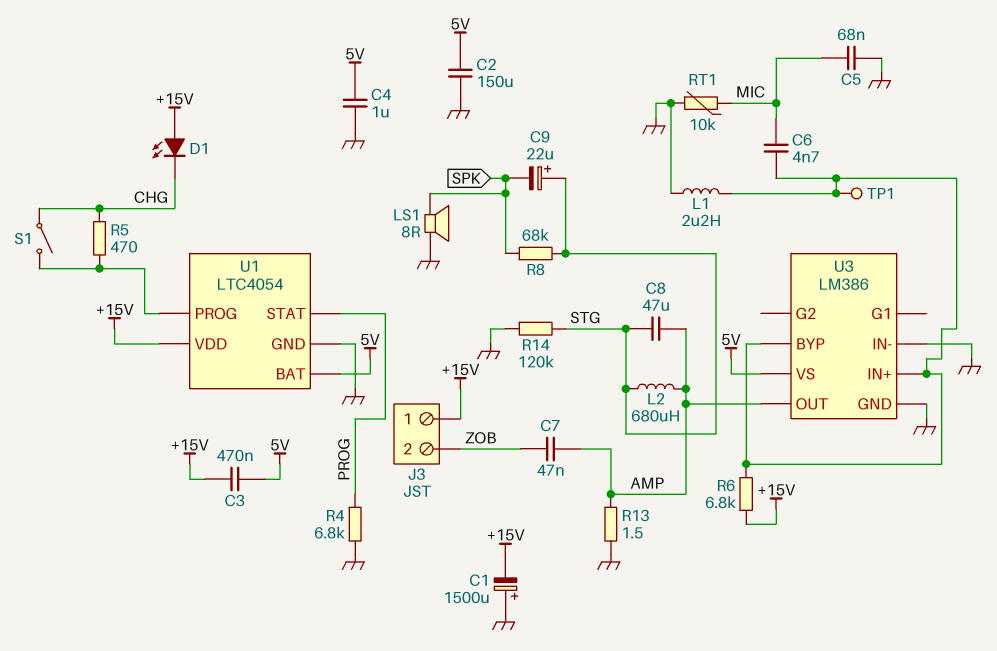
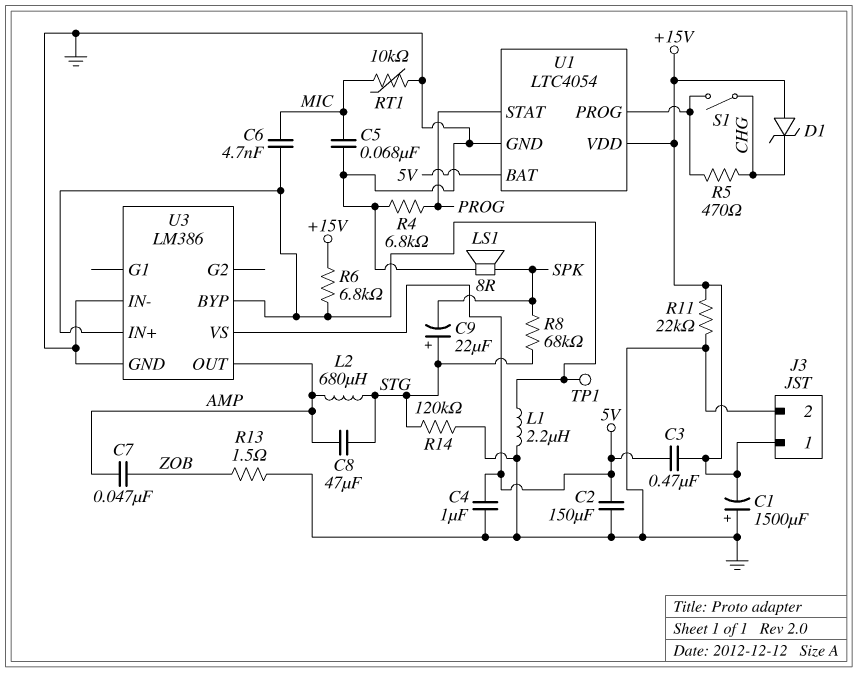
D1: LED (A +15V, K CHG) -> zener (A +15V, K CHG)
J3 pin 2: ZOB -> GND
R11: none -> 22k (+15V, GND)
R13: 1.5 (AMP, GND) -> 1.5 (GND, ZOB)

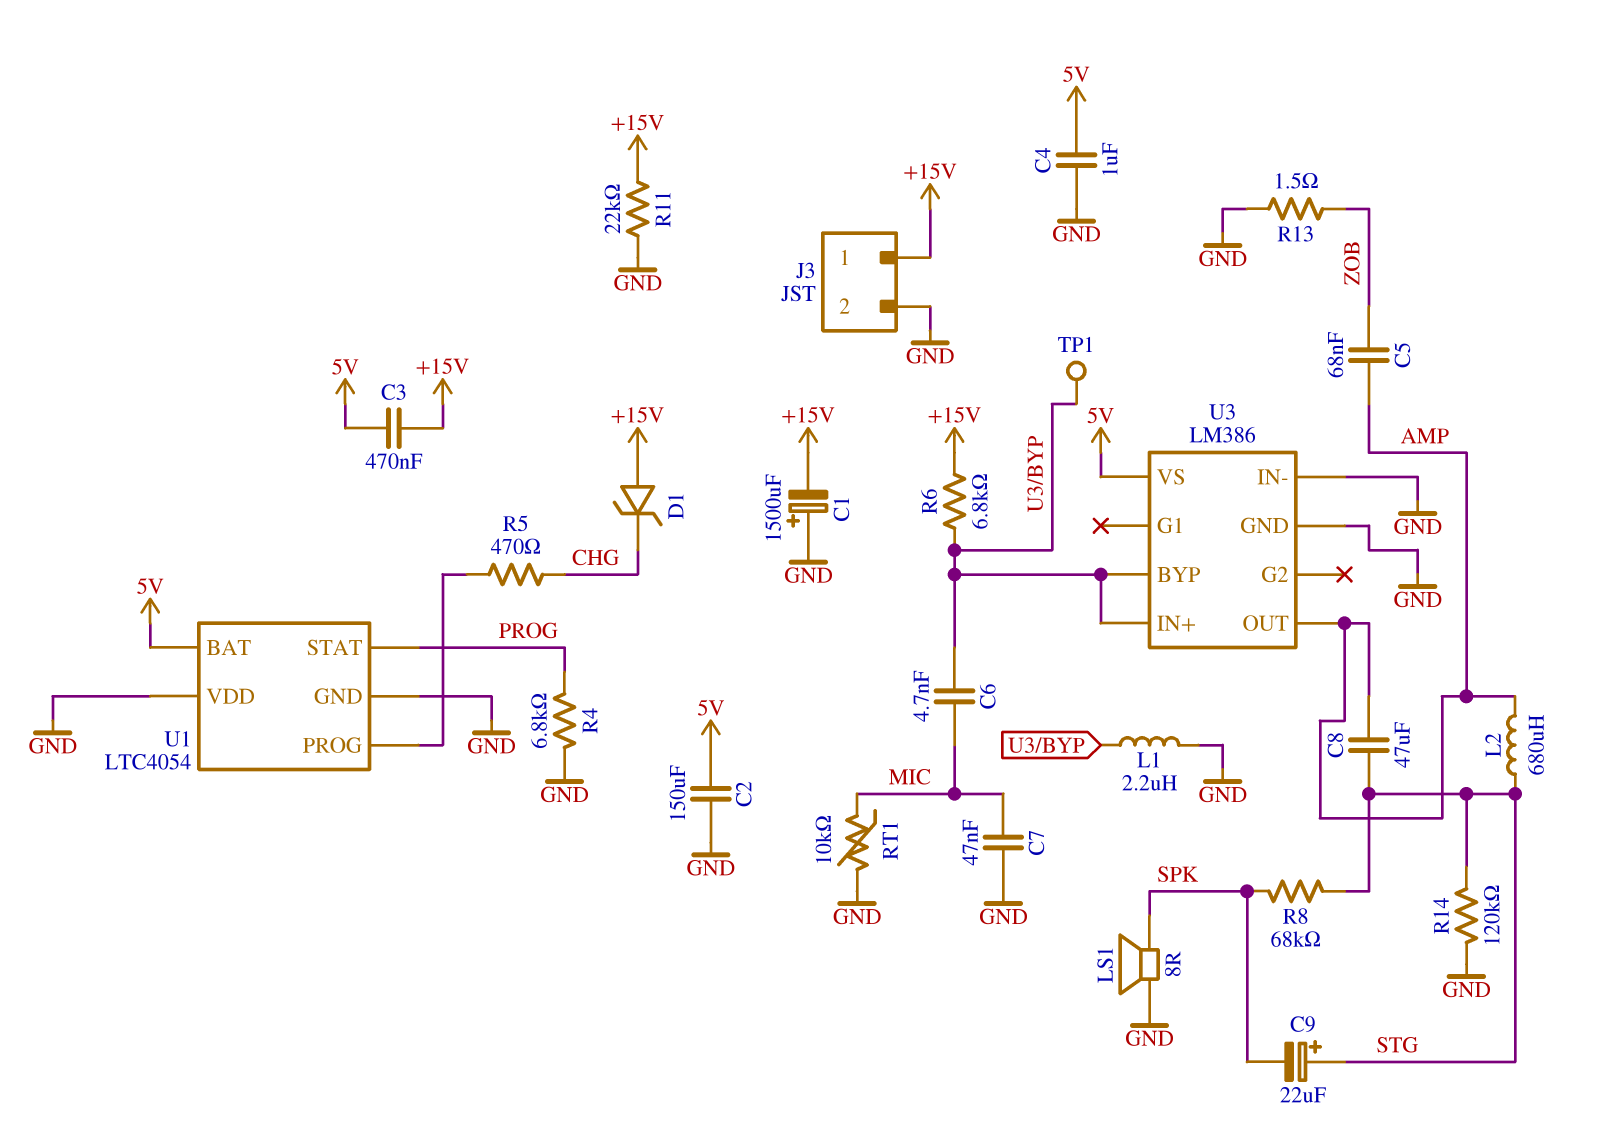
C5: 68nF (GND, MIC) -> 68nF (AMP, ZOB)
C7: 47nF (AMP, ZOB) -> 47nF (GND, MIC)
S1: switch (CHG, U1/PROG) -> none
U1 pin VDD: +15V -> GND

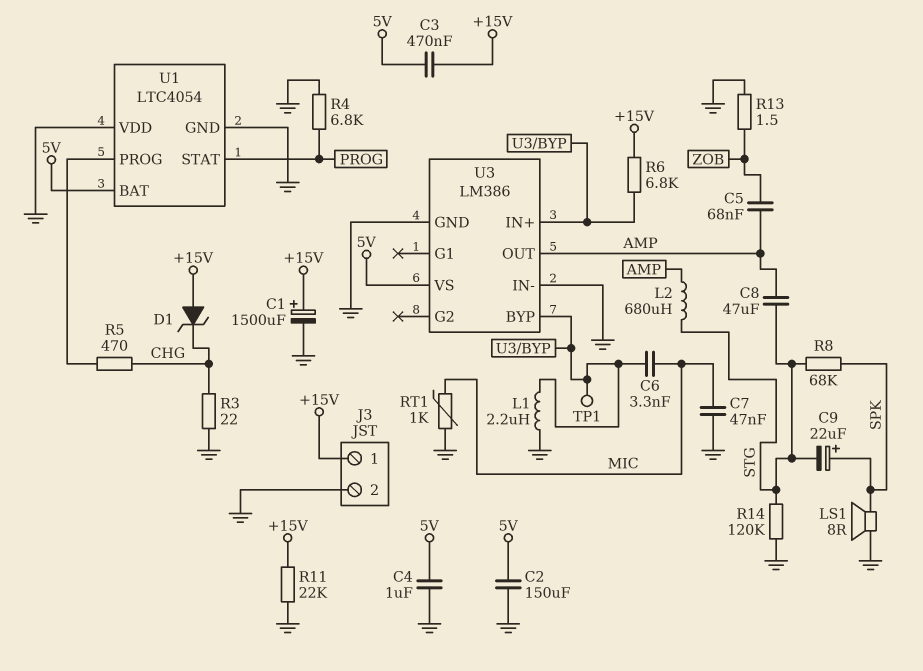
C1: 1500uF (plus GND, minus +15V) -> 1500uF (plus +15V, minus GND)
C6: 4.7nF (MIC, U3/BYP) -> 3.3nF (MIC, U3/BYP)
C9: 22uF (plus STG, minus SPK) -> 22uF (plus SPK, minus STG)
R3: none -> 22 (CHG, GND)
RT1: 10k (GND, MIC) -> 1k (GND, MIC)

